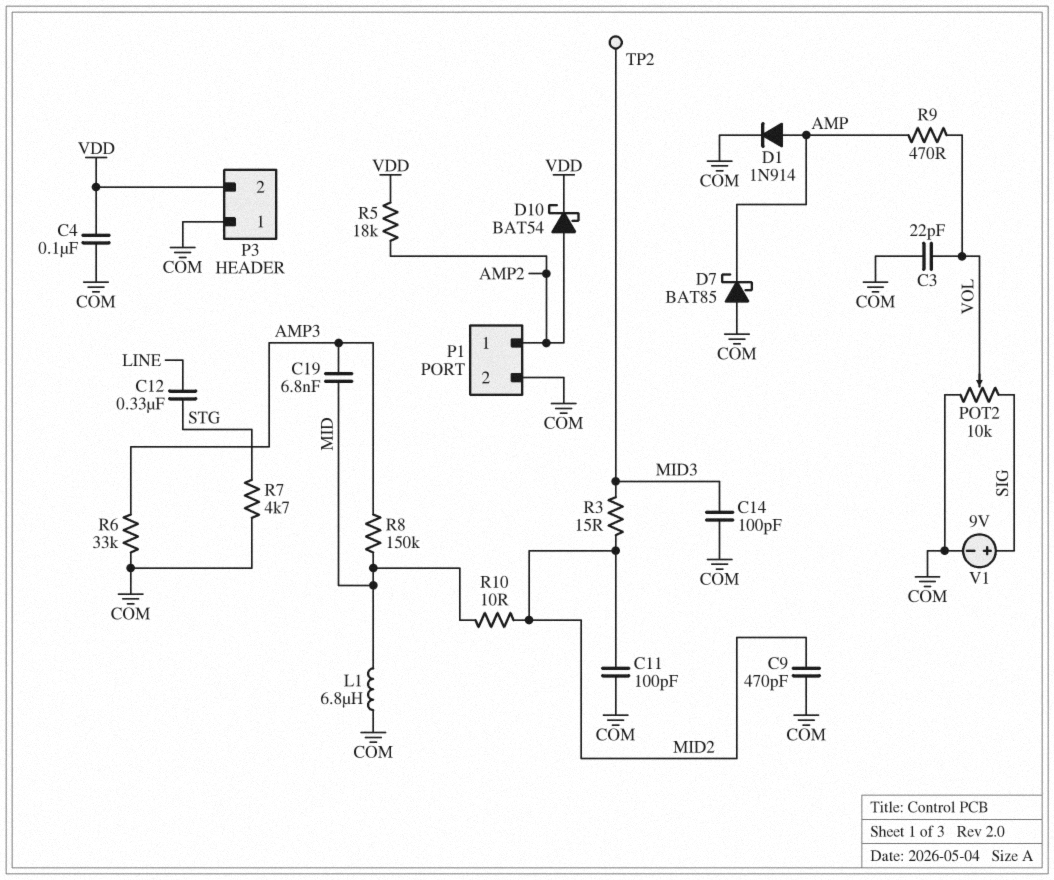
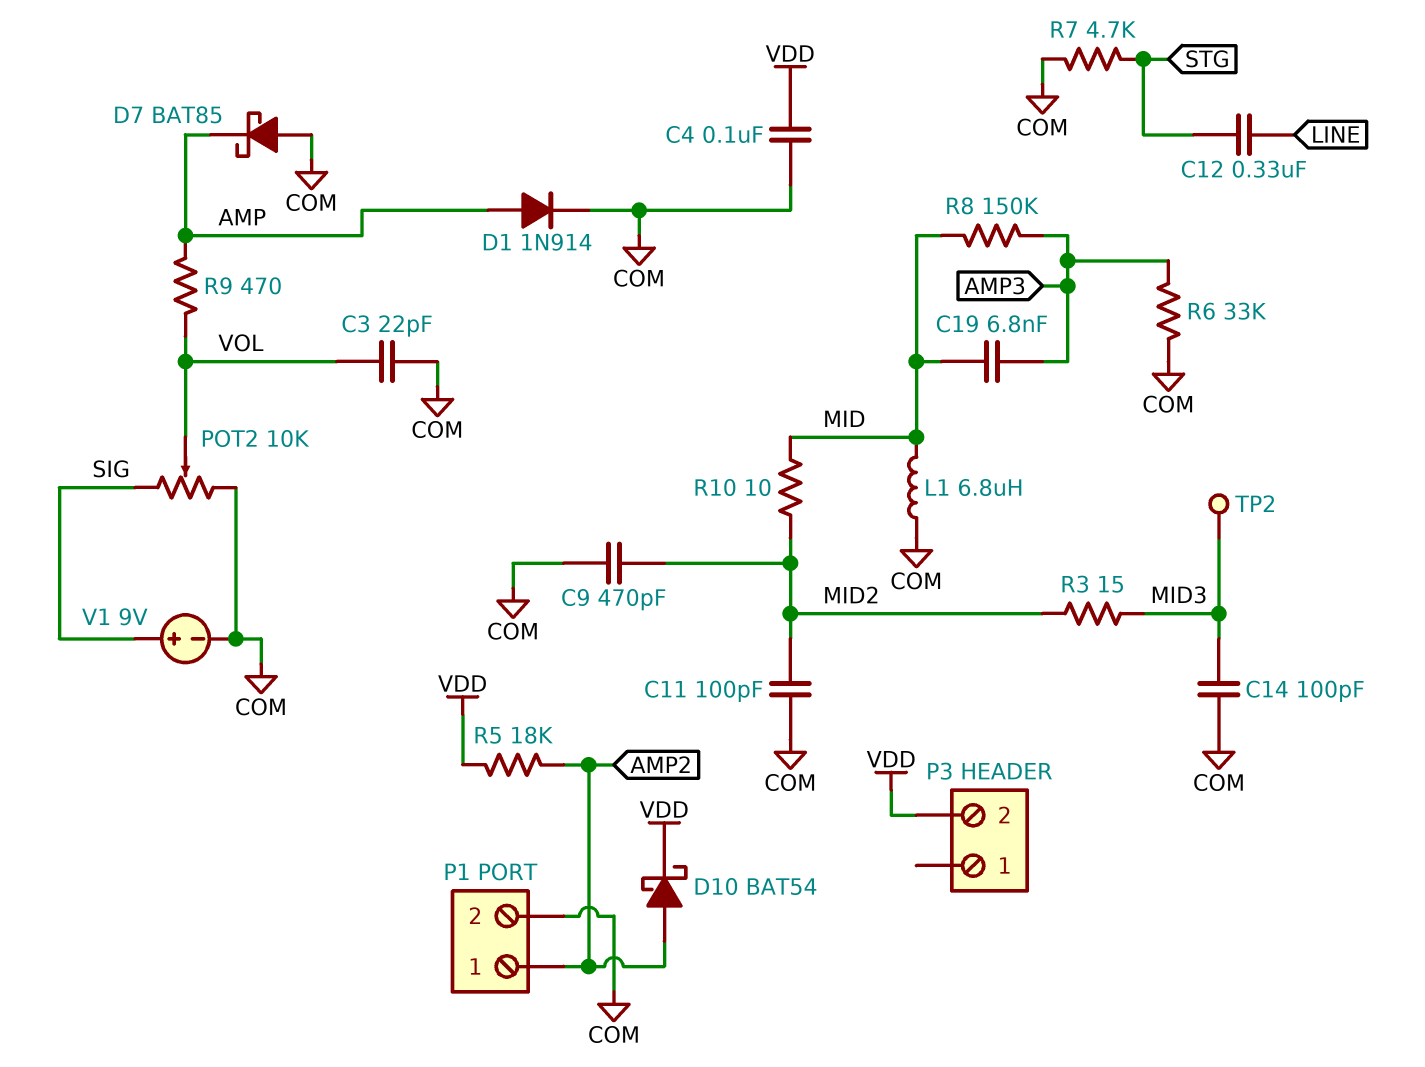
P3 pin 1: COM -> none

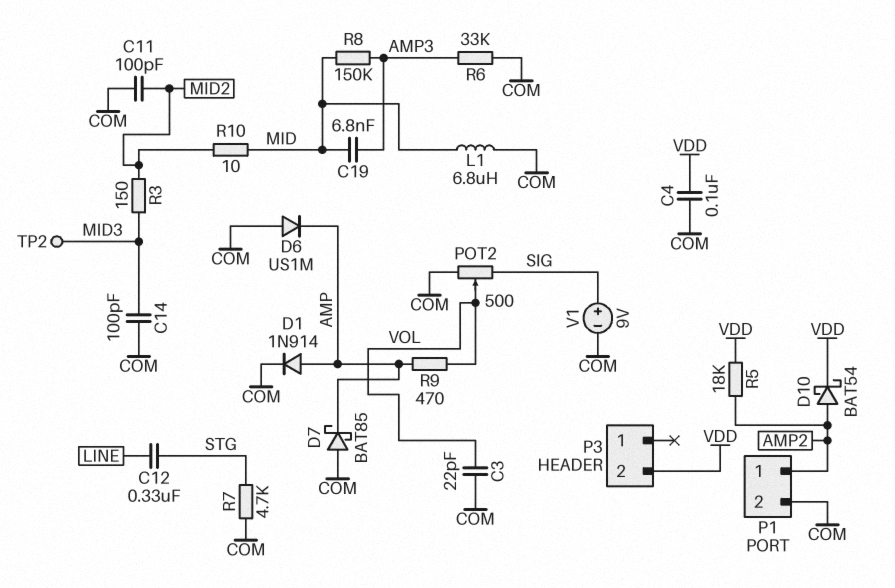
C9: 470pF (COM, MID2) -> none
D6: none -> diode US1M (A COM, K AMP)
POT2: 10k (COM, SIG, wiper VOL) -> 500 (COM, SIG, wiper VOL)
R3: 15 (MID2, MID3) -> 150 (MID2, MID3)

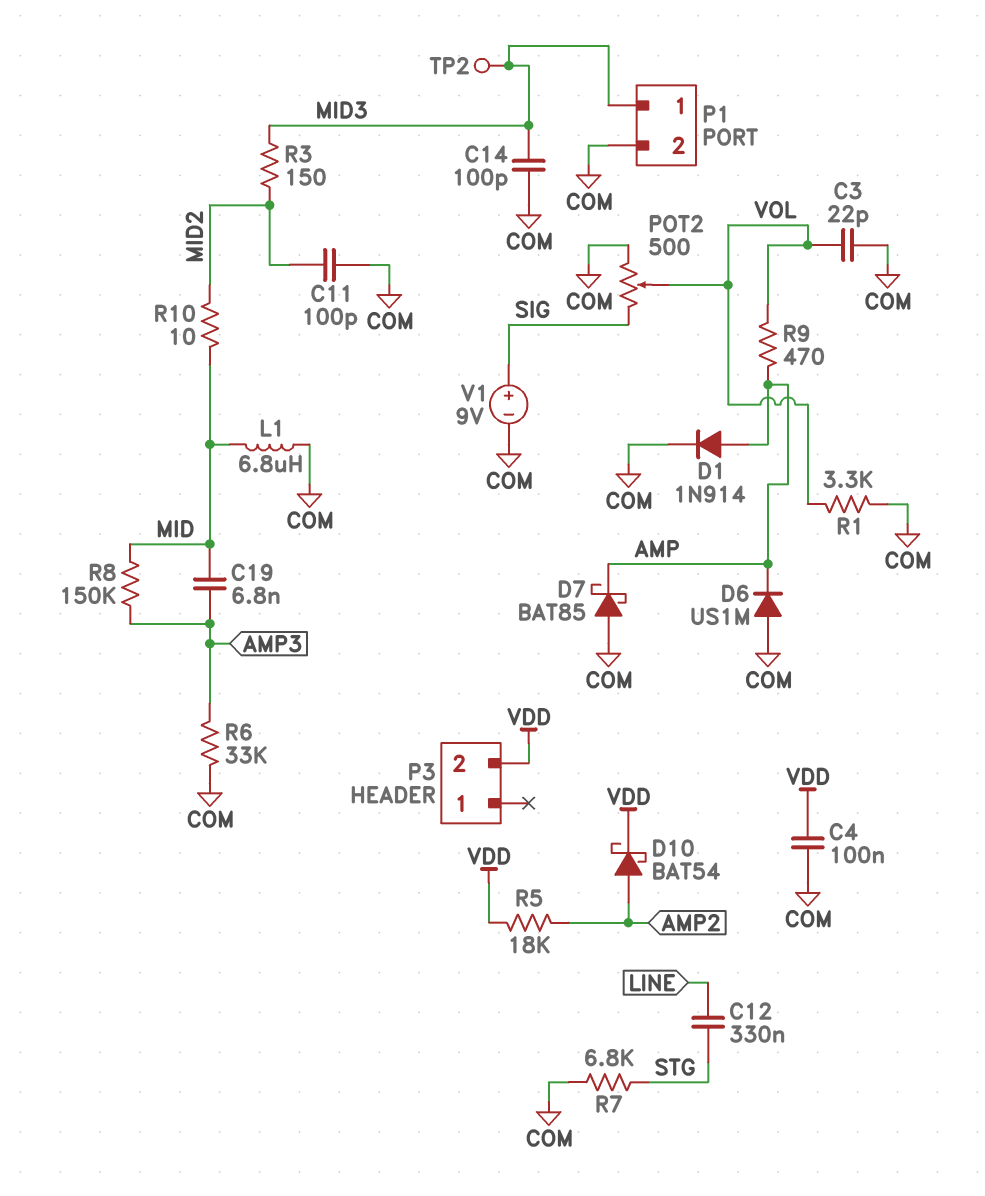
P1 pin 1: AMP2 -> MID3
R1: none -> 3.3k (COM, VOL)
R7: 4.7k (COM, STG) -> 6.8k (COM, STG)

